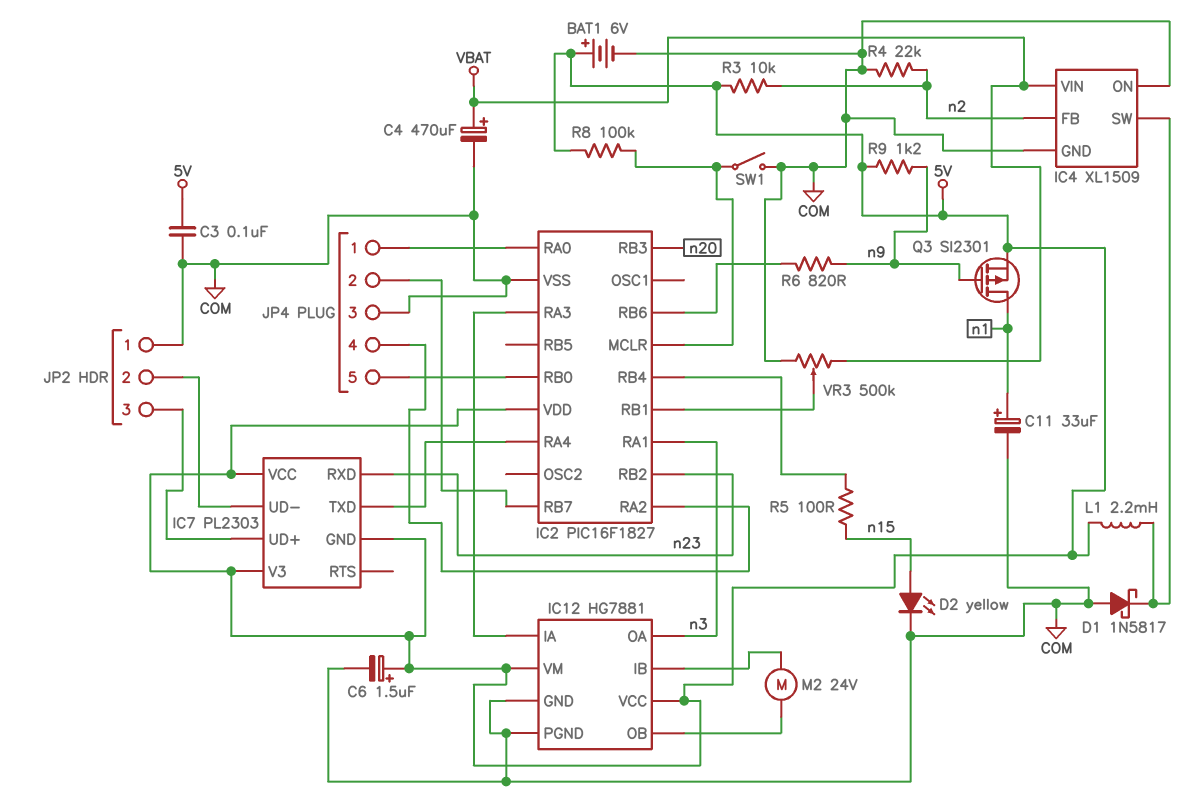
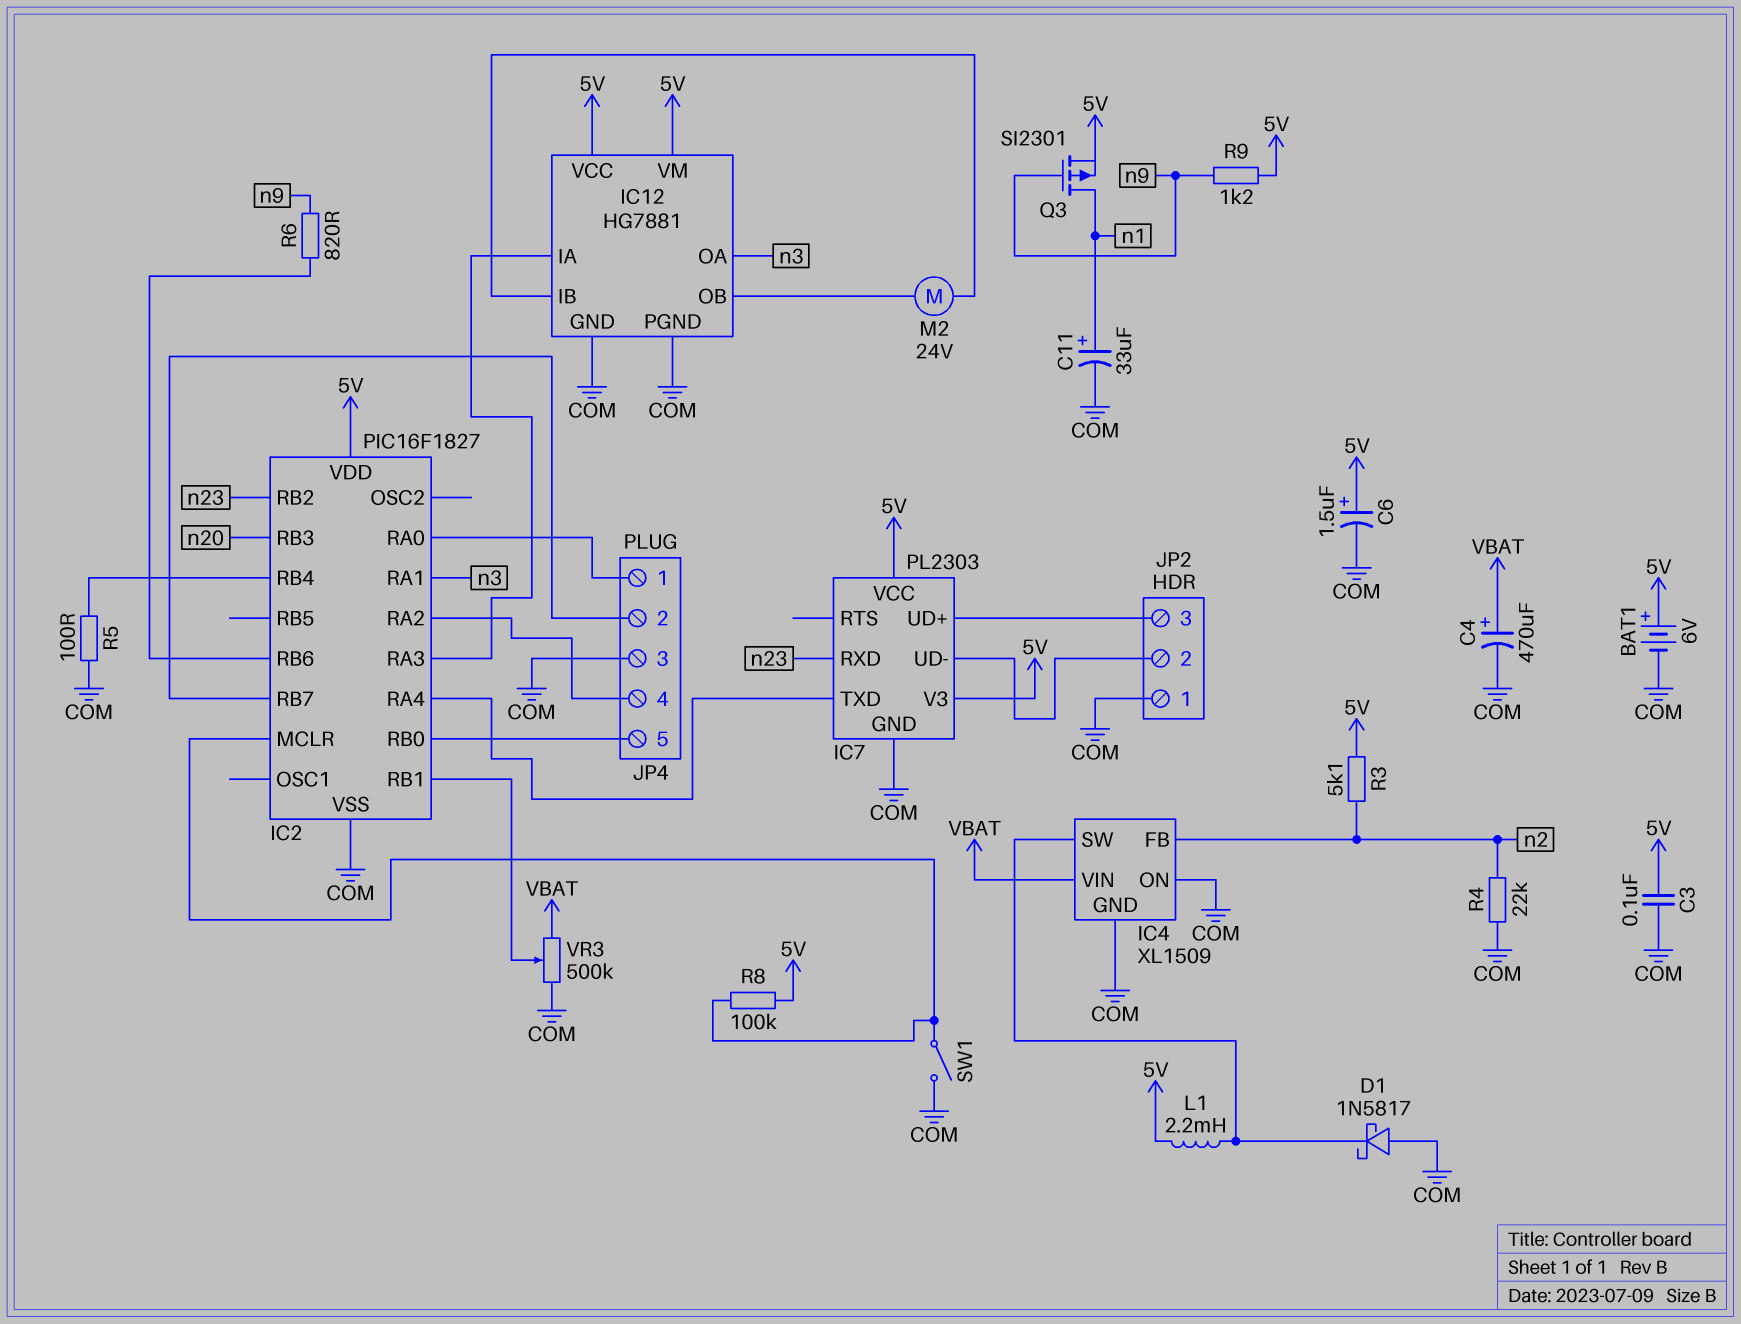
D2: LED yellow (A n15, K COM) -> none
IC7 pin GND: 5V -> COM
R3: 10k (5V, n2) -> 5.1k (5V, n2)
R5: 100 (IC2/RB4, n15) -> 100 (COM, IC2/RB4)

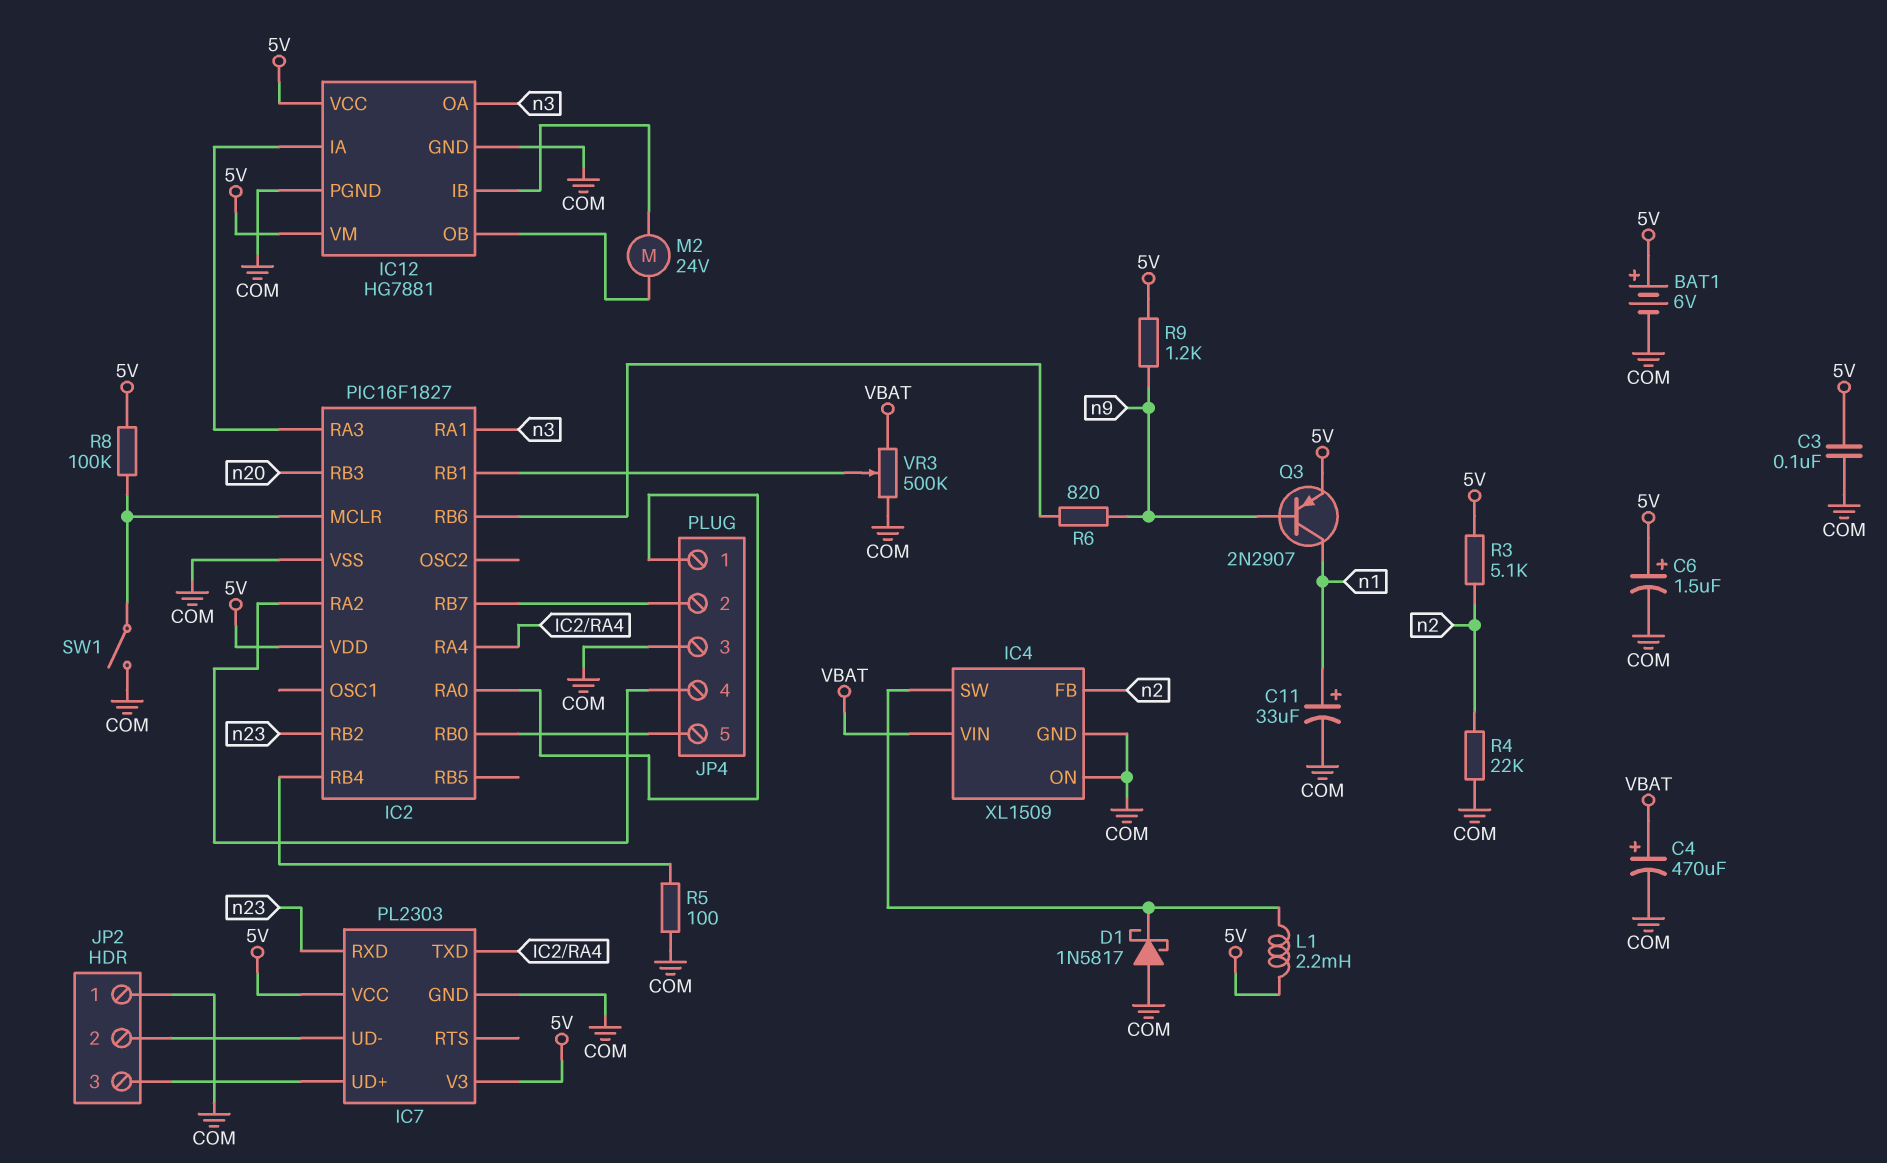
Q3: PMOS SI2301 (G n9, D n1, S 5V) -> PNP 2N2907 (B n9, C n1, E 5V)

